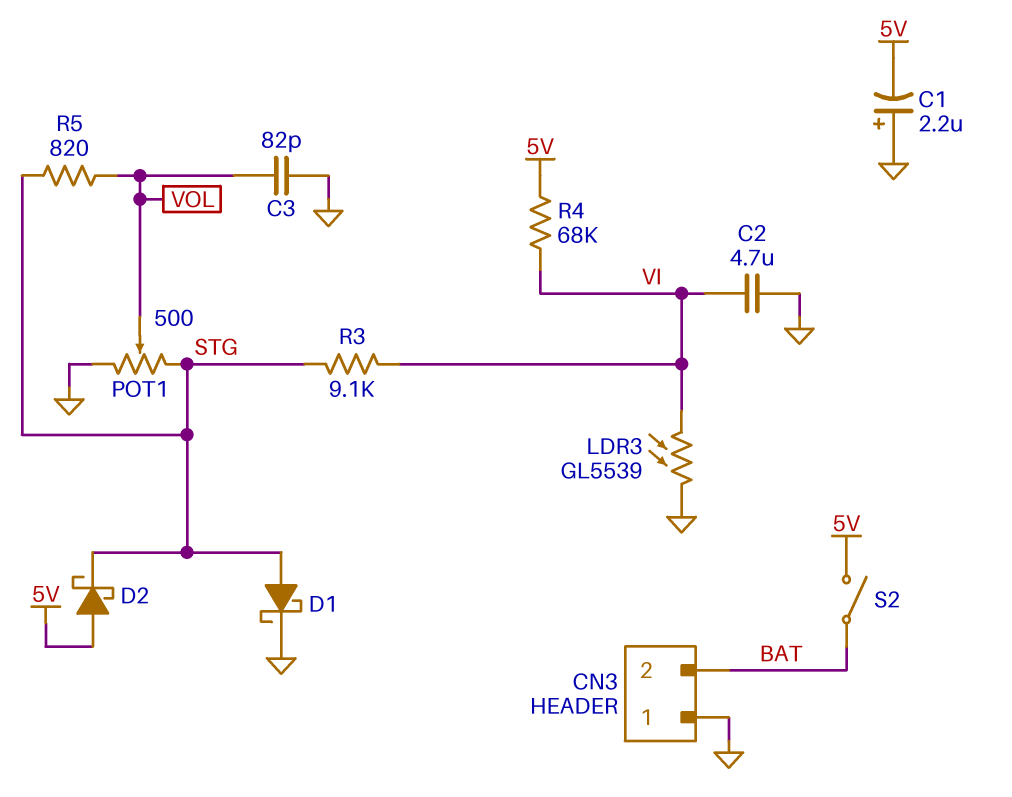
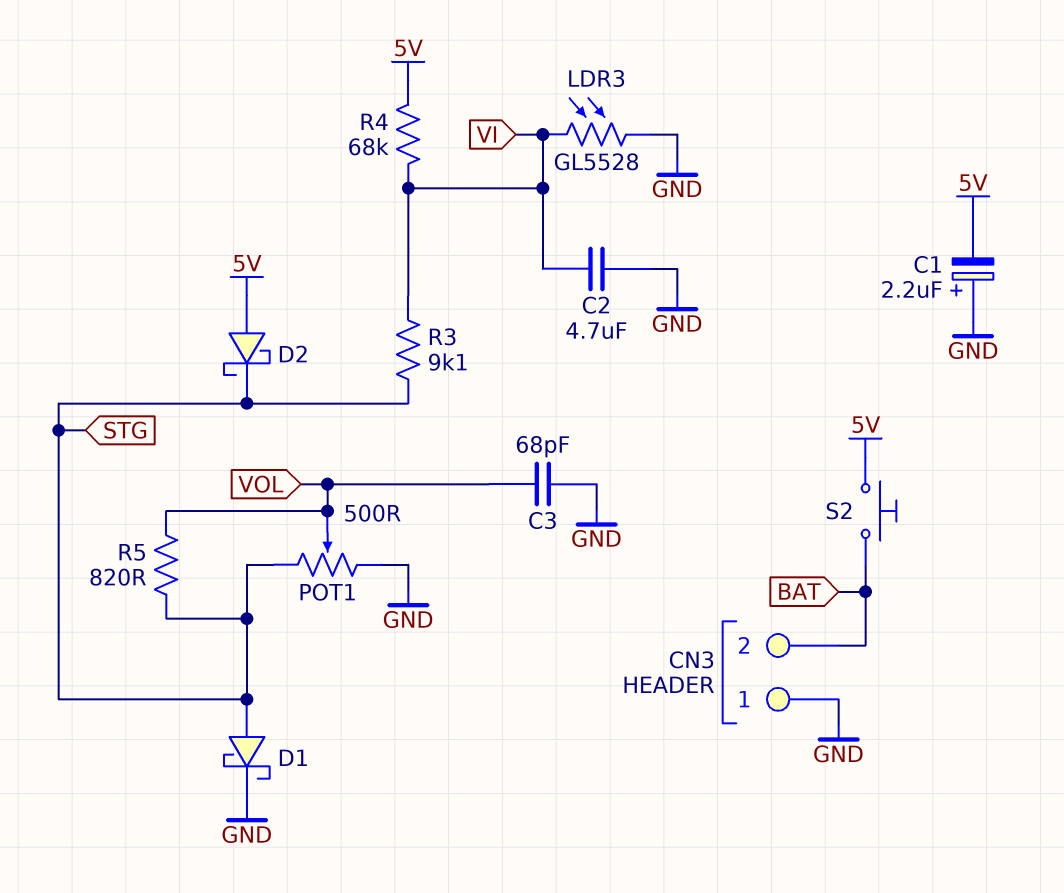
C3: 82pF (GND, VOL) -> 68pF (GND, VOL)
LDR3: GL5539 (GND, VI) -> GL5528 (GND, VI)
S2: switch (5V, BAT) -> button (5V, BAT)

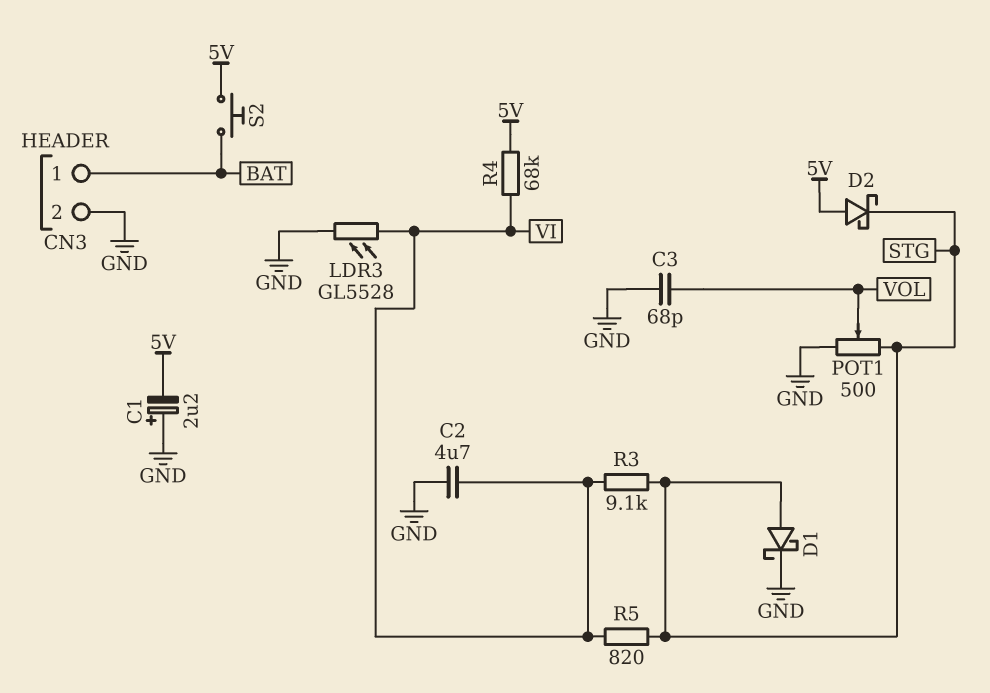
CN3 pin 1: GND -> BAT
CN3 pin 2: BAT -> GND
R5: 820 (STG, VOL) -> 820 (STG, VI)

